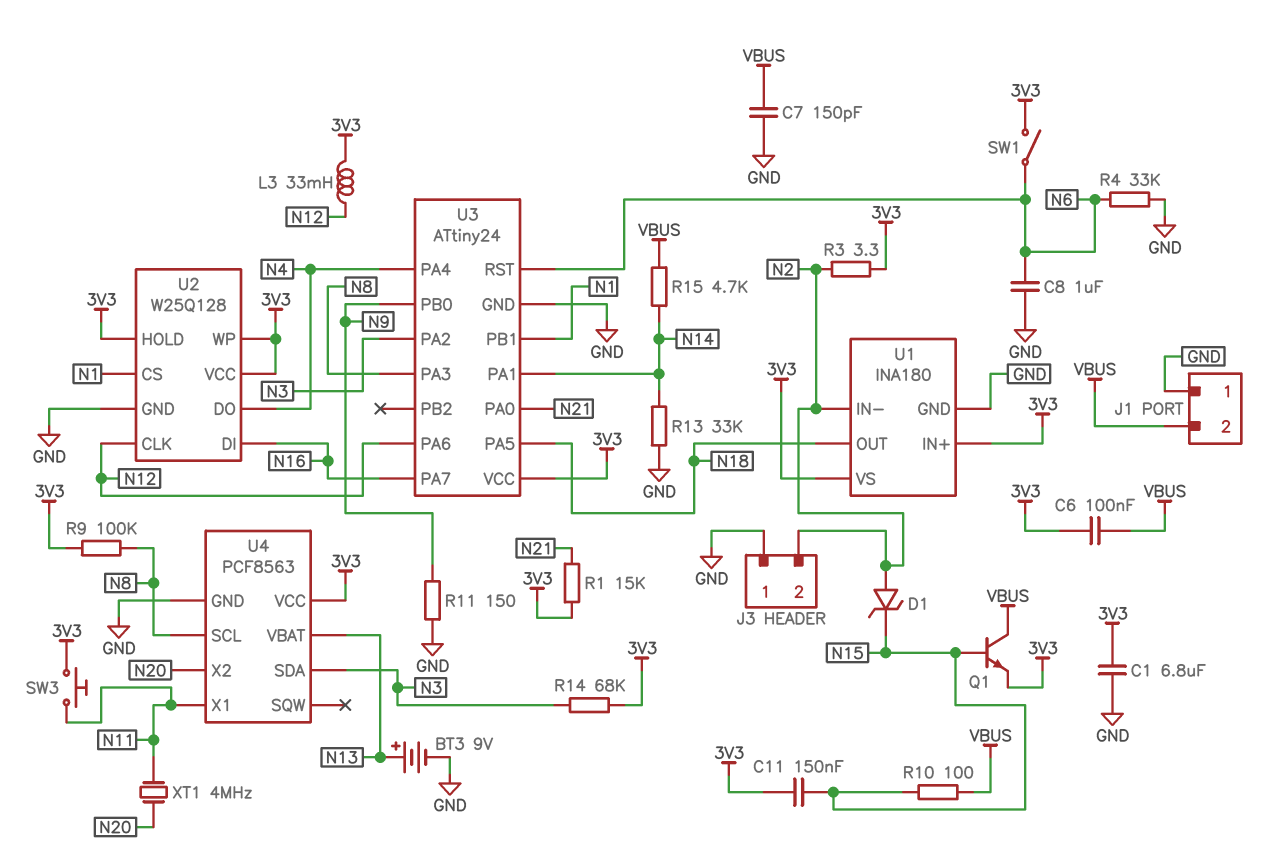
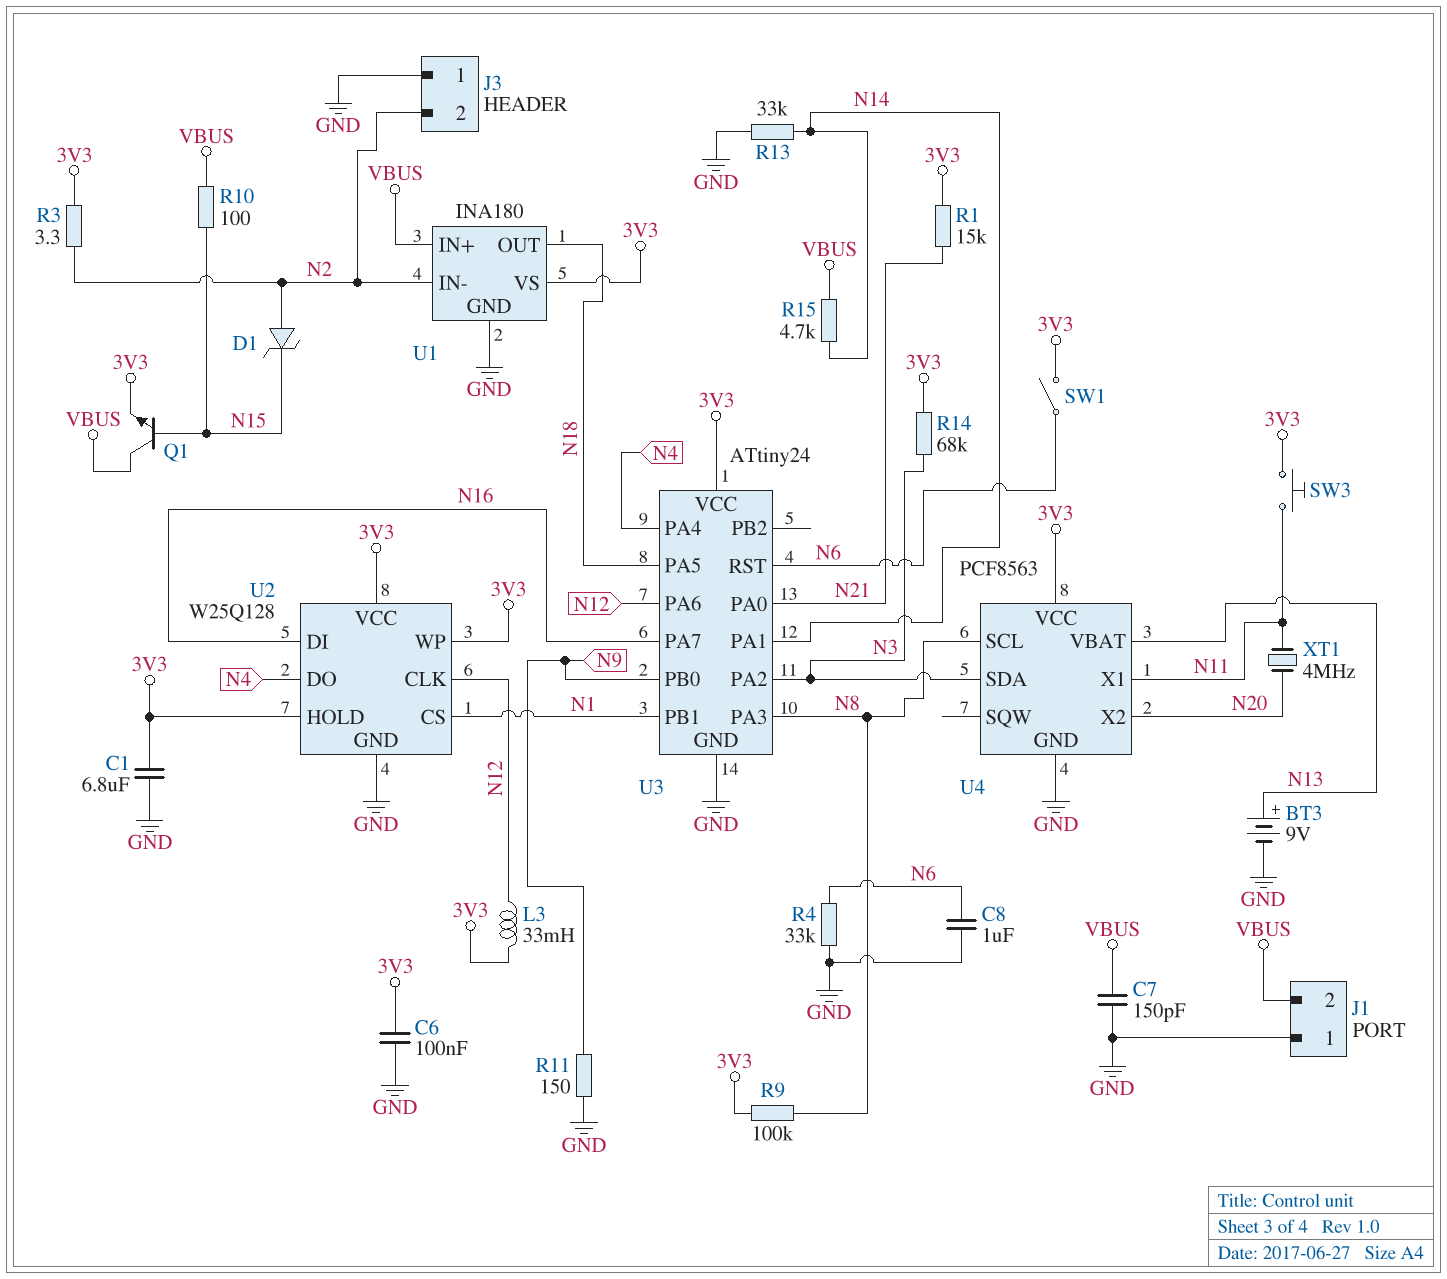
C6: 100nF (3V3, VBUS) -> 100nF (3V3, GND)
C11: 150nF (3V3, N15) -> none
U1 pin IN+: 3V3 -> VBUS

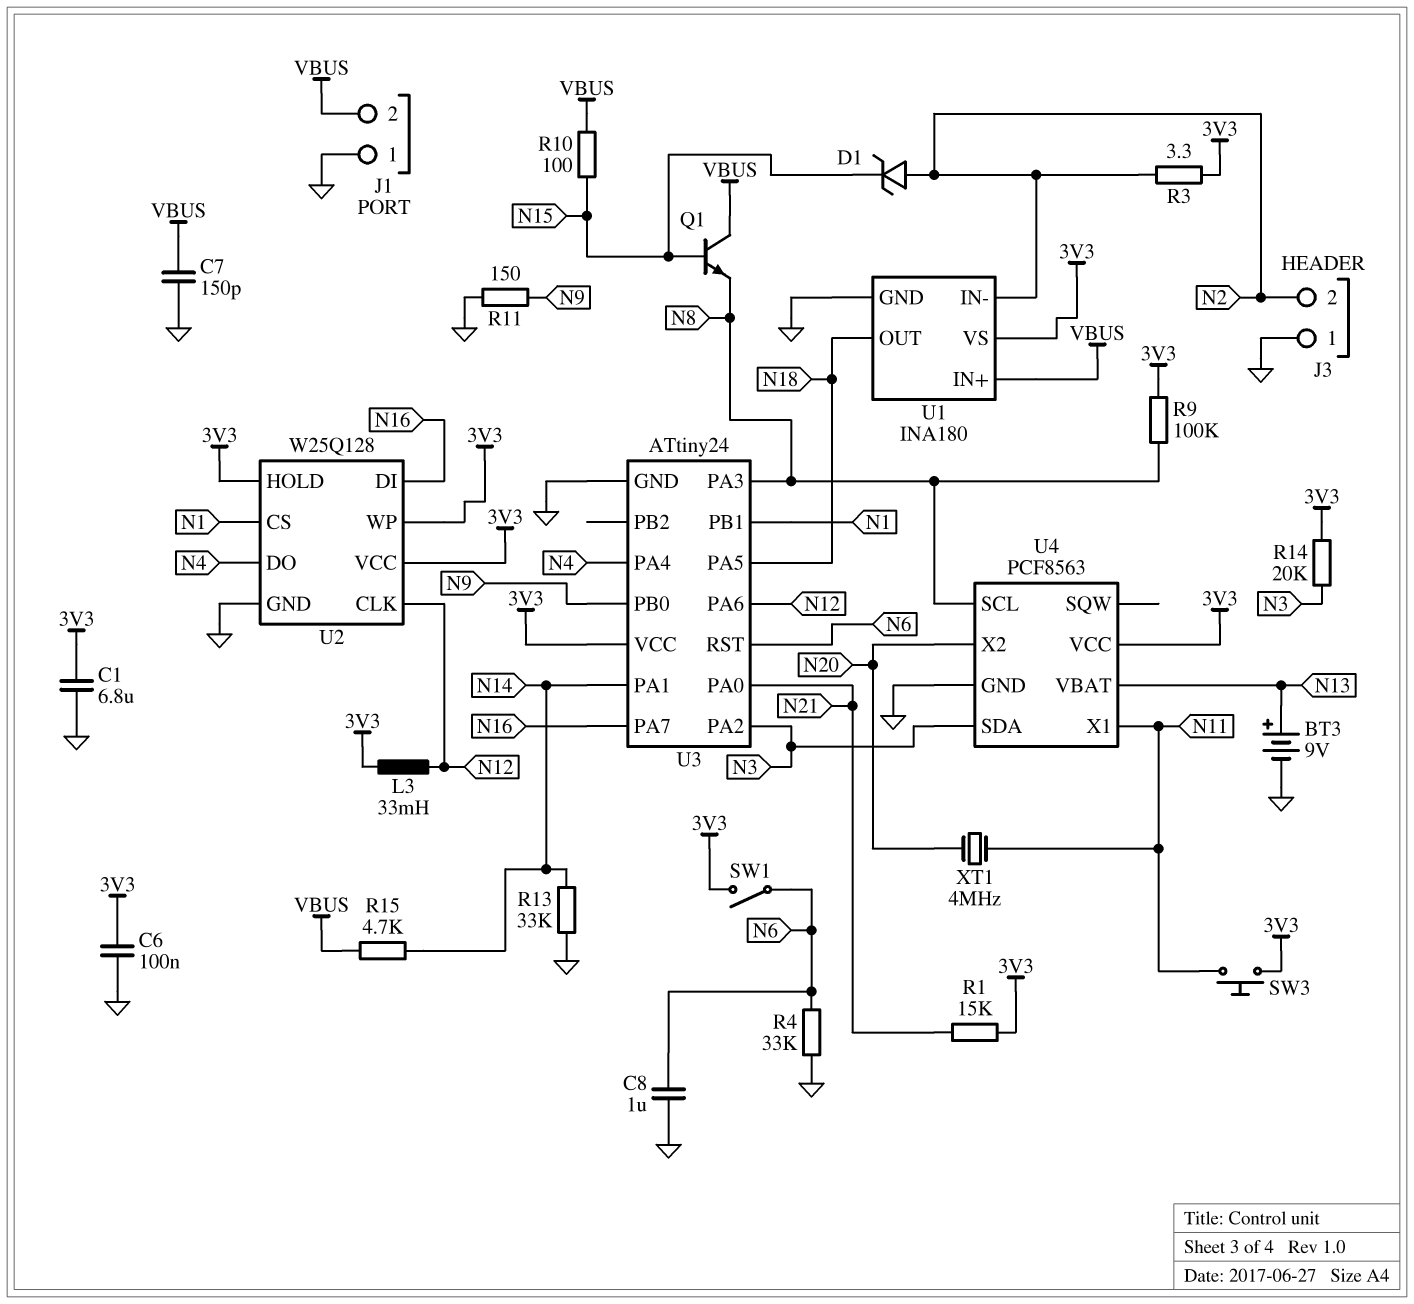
Q1: NPN (B N15, C VBUS, E 3V3) -> NPN (B N15, C VBUS, E N8)
R14: 68k (3V3, N3) -> 20k (3V3, N3)

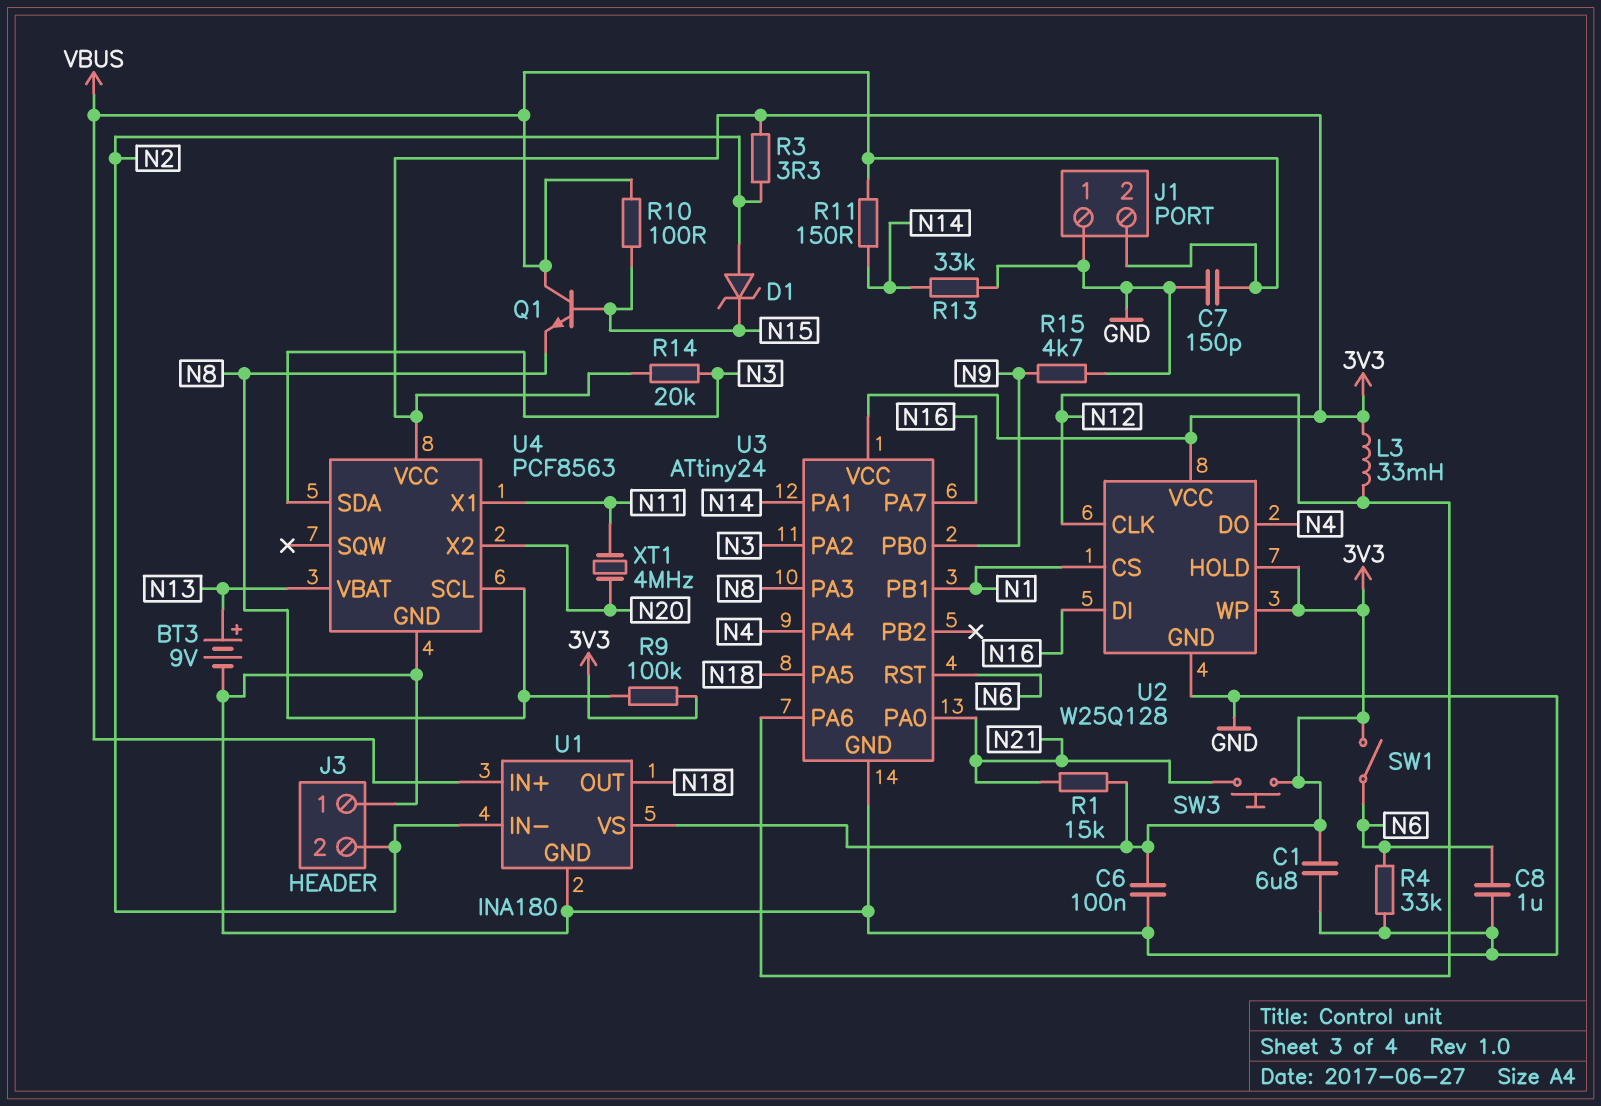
R11: 150 (GND, N9) -> 150 (N14, VBUS)
R15: 4.7k (N14, VBUS) -> 4.7k (GND, N9)
SW3: button (3V3, N11) -> button (3V3, N21)

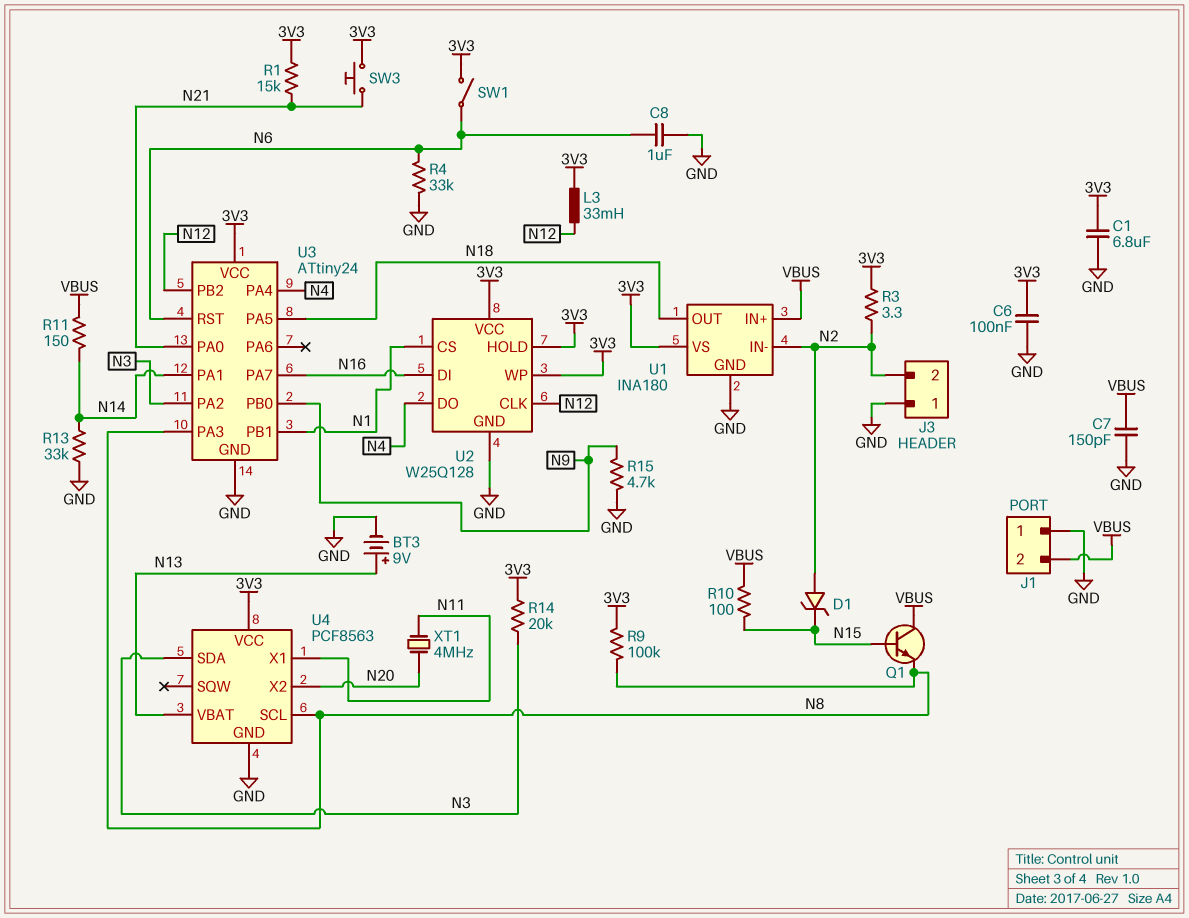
U3 pin PA6: N12 -> none
U3 pin PB2: none -> N12

